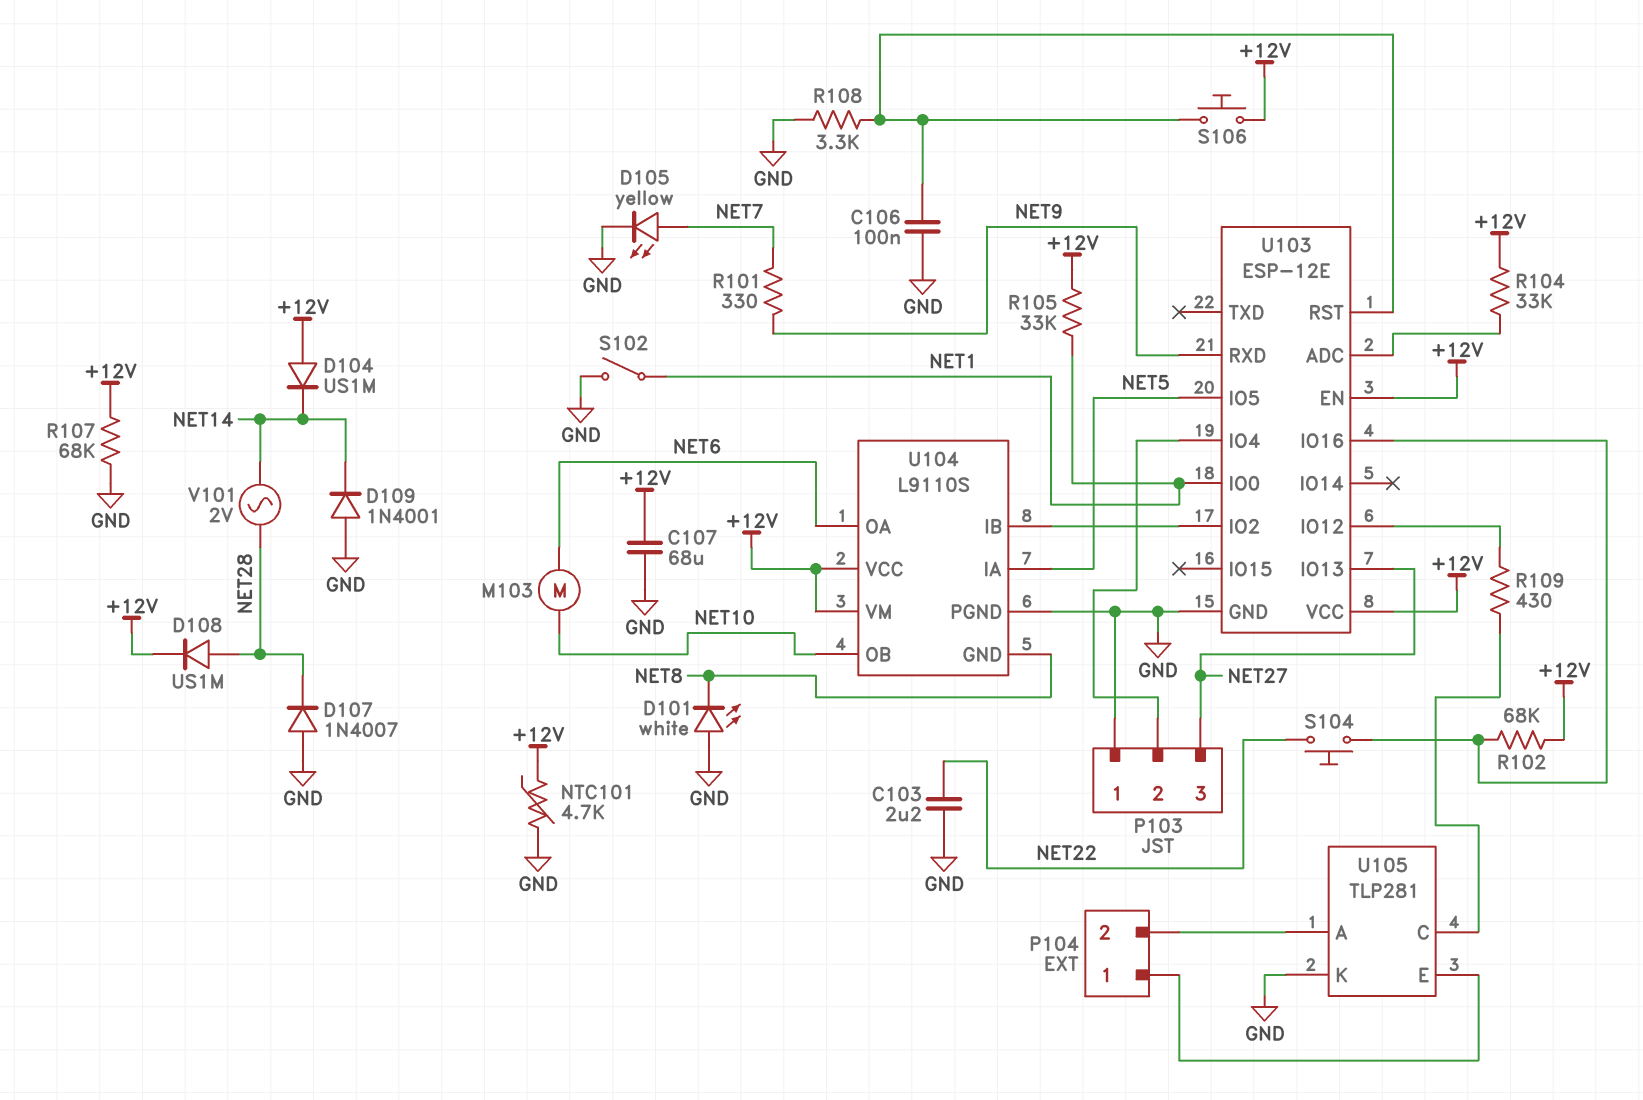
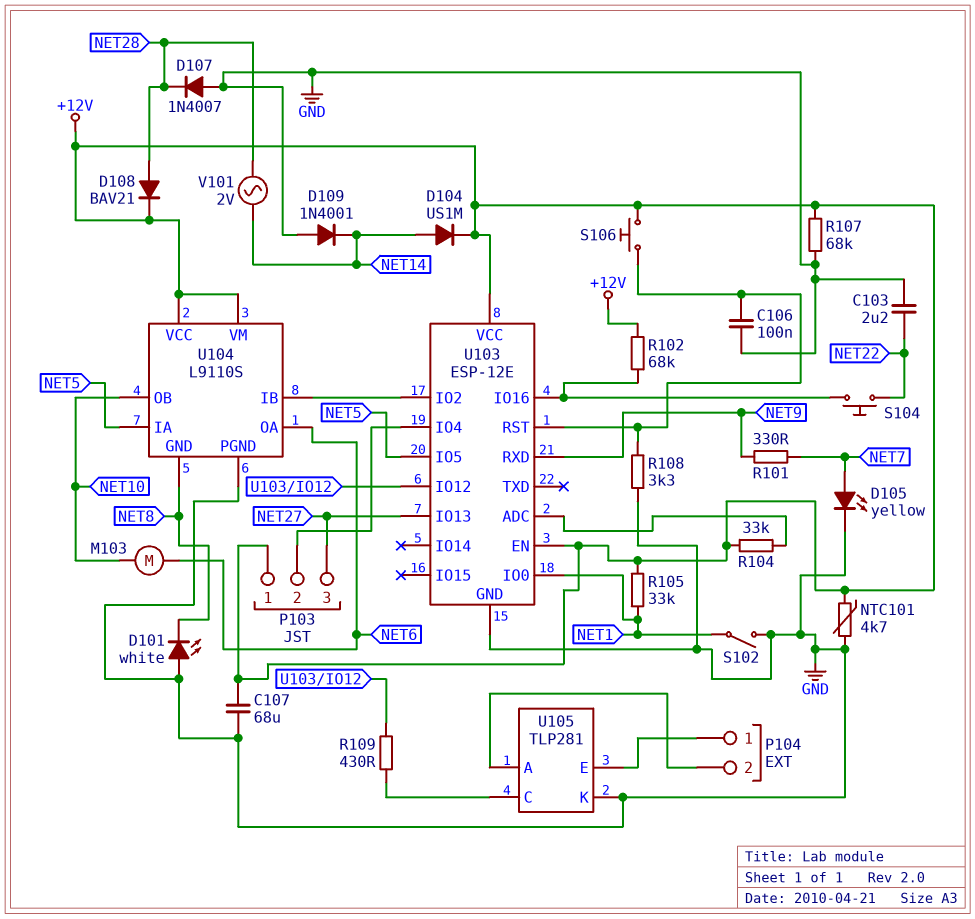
D104: diode US1M (A +12V, K NET14) -> diode US1M (A NET14, K +12V)
D108: diode US1M (A NET28, K +12V) -> diode BAV21 (A NET28, K +12V)
P103 pin 1: GND -> +12V

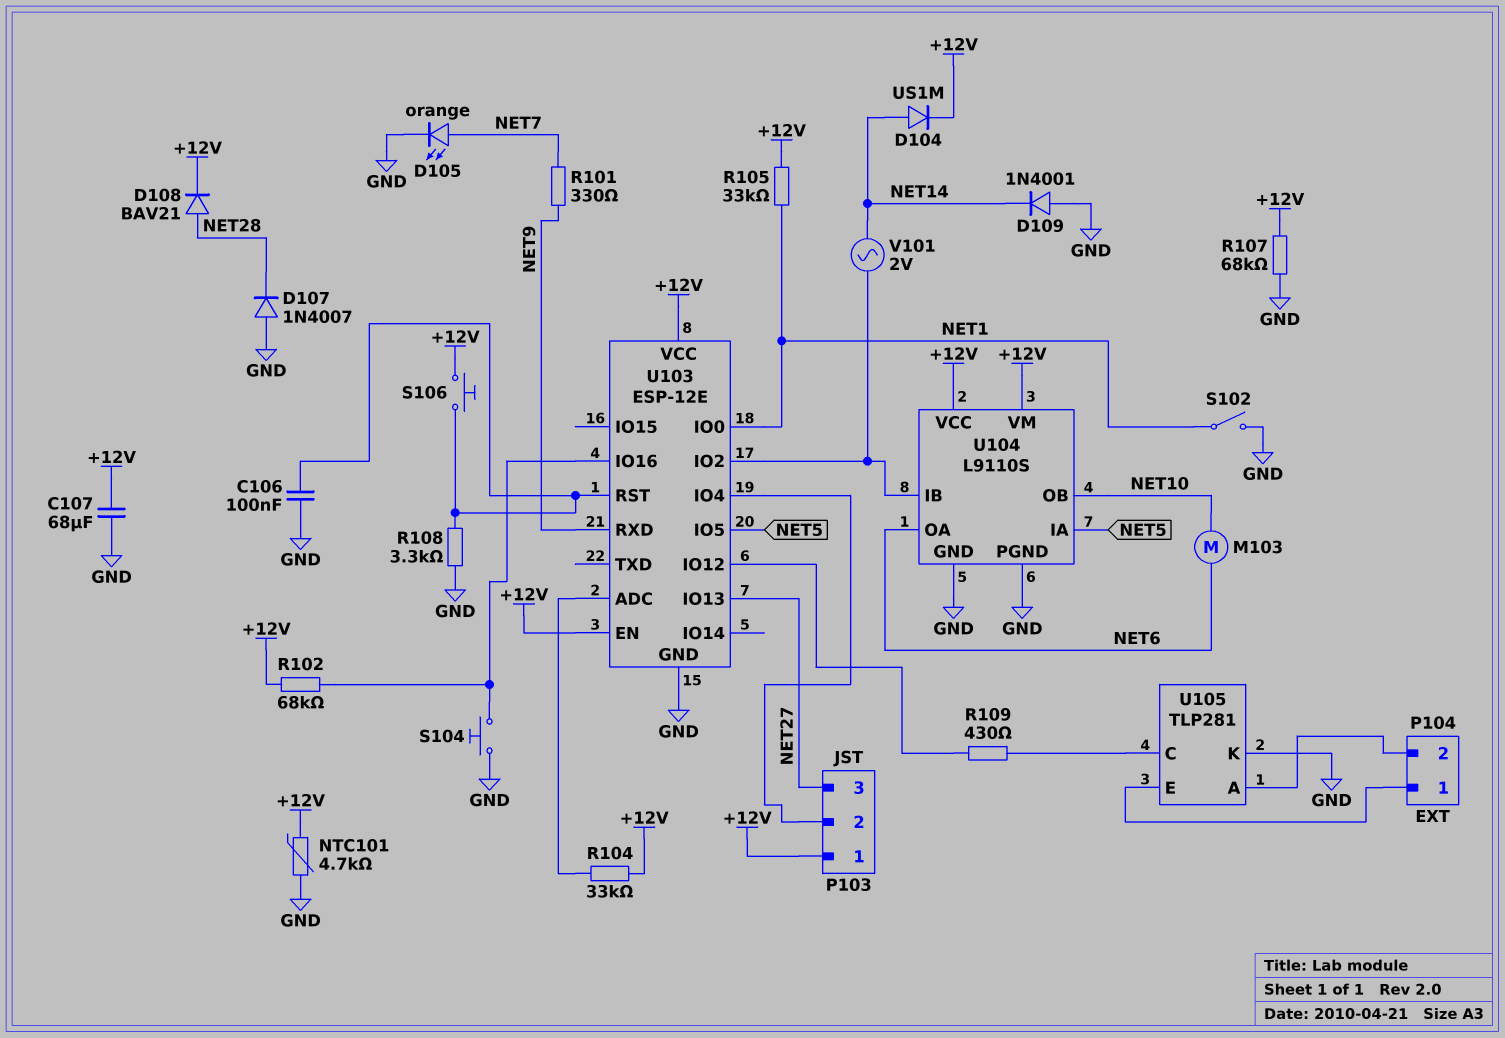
C103: 2.2uF (GND, NET22) -> none
D101: LED white (A GND, K NET8) -> none
D105: LED yellow (A NET7, K GND) -> LED orange (A NET7, K GND)
S104: button (NET22, U103/IO16) -> button (GND, U103/IO16)
U104 pin GND: NET8 -> GND
V101: AC 2V (NET14, NET28) -> AC 2V (NET14, U103/IO2)

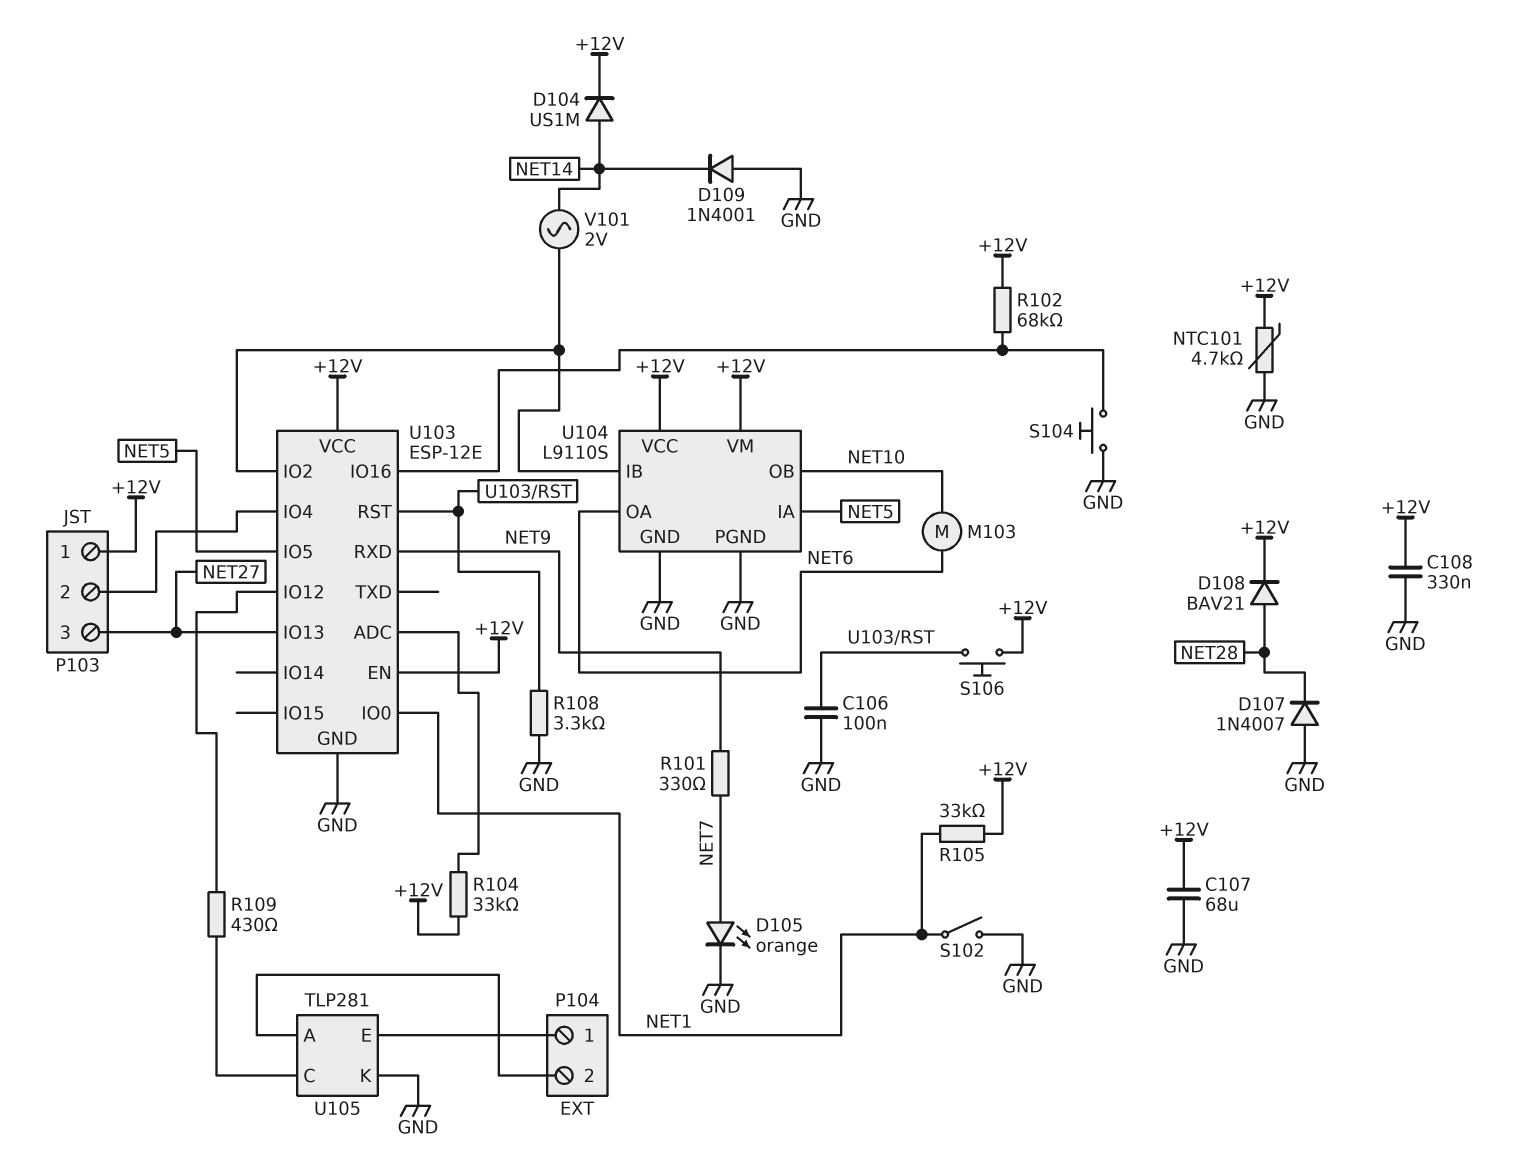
C108: none -> 330nF (+12V, GND)
R107: 68k (+12V, GND) -> none

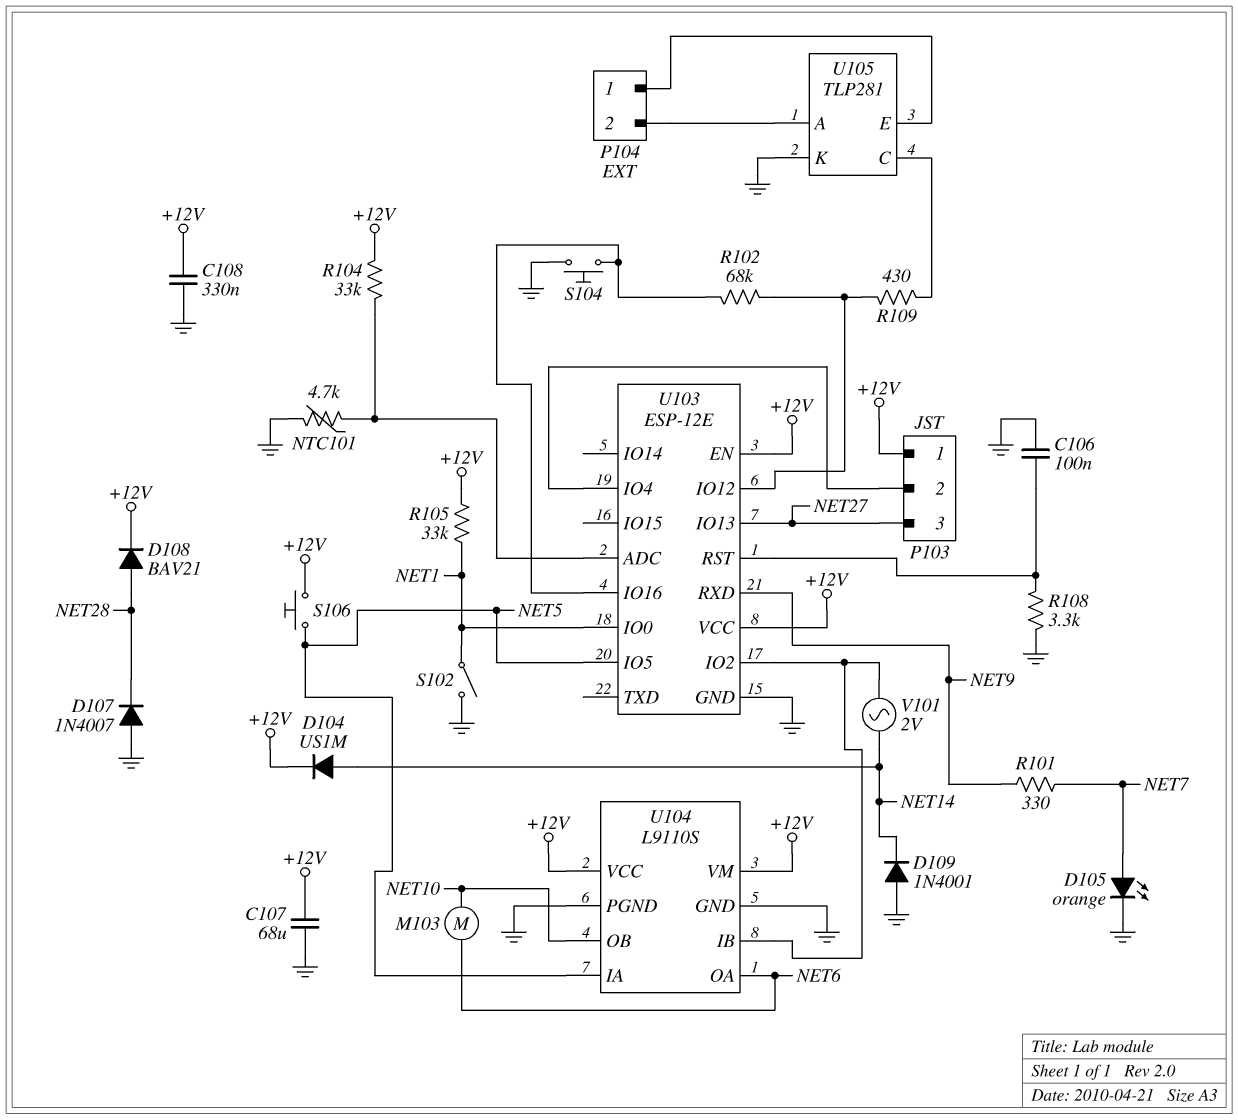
NTC101: 4.7k (+12V, GND) -> 4.7k (GND, U103/ADC)
R102: 68k (+12V, U103/IO16) -> 68k (U103/IO12, U103/IO16)
S106: button (+12V, U103/RST) -> button (+12V, NET5)

